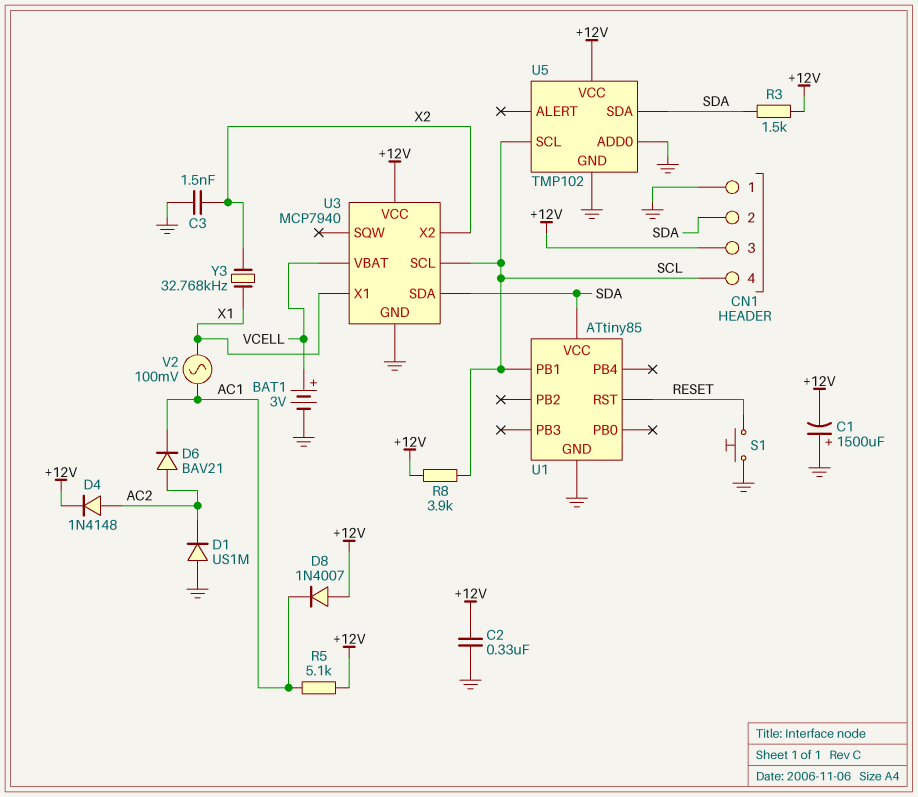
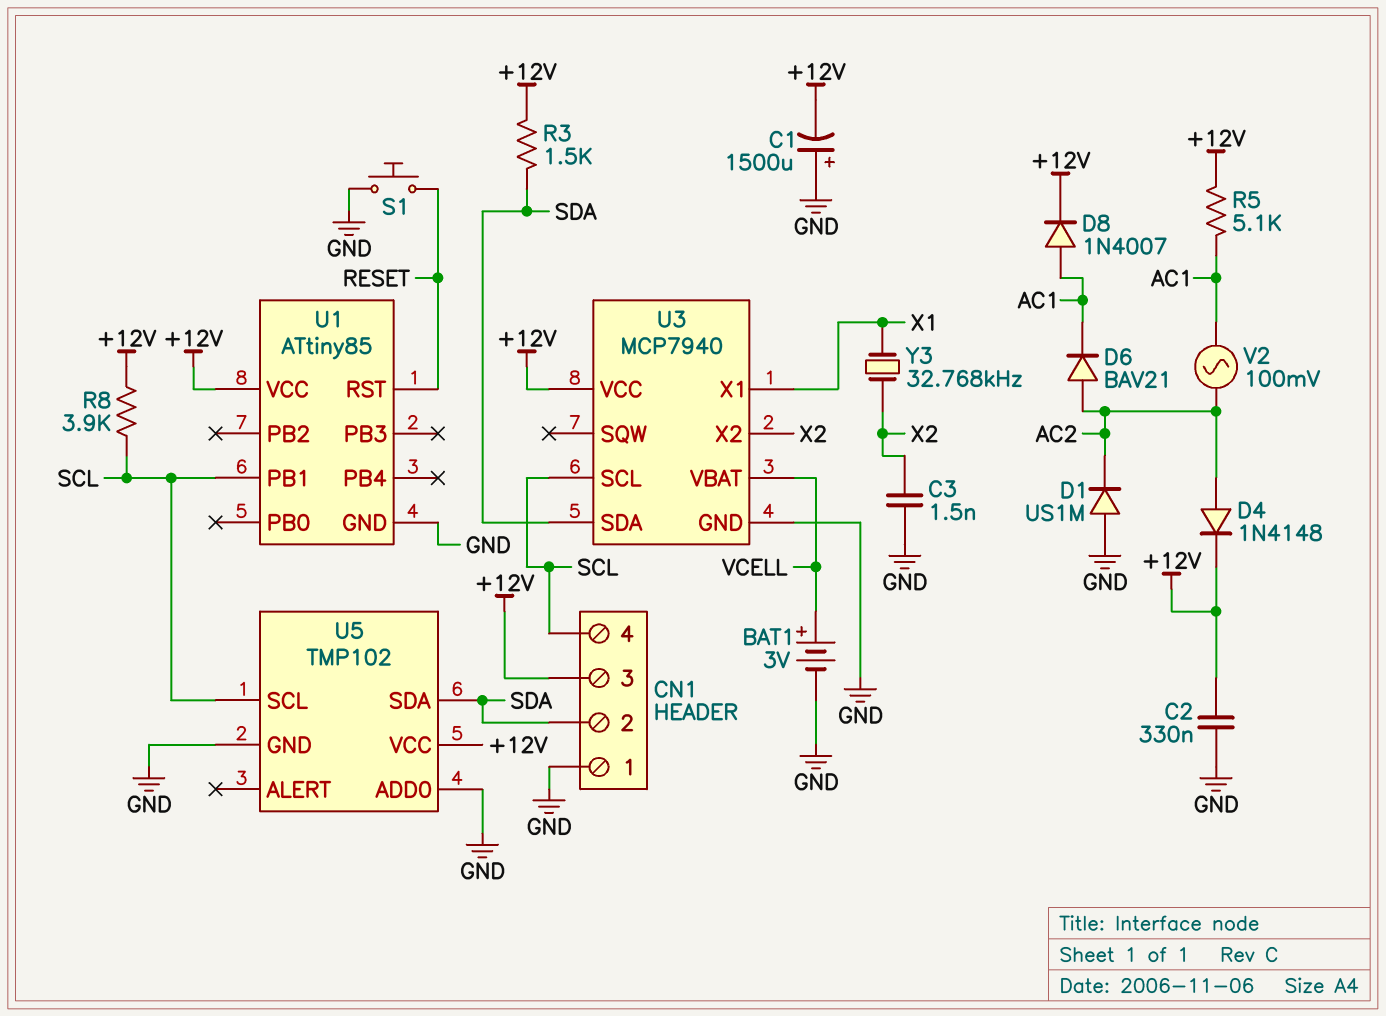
D8: diode 1N4007 (A +12V, K AC1) -> diode 1N4007 (A AC1, K +12V)
U1 pin VCC: SDA -> +12V
V2: AC 100mV (AC1, X1) -> AC 100mV (AC1, AC2)

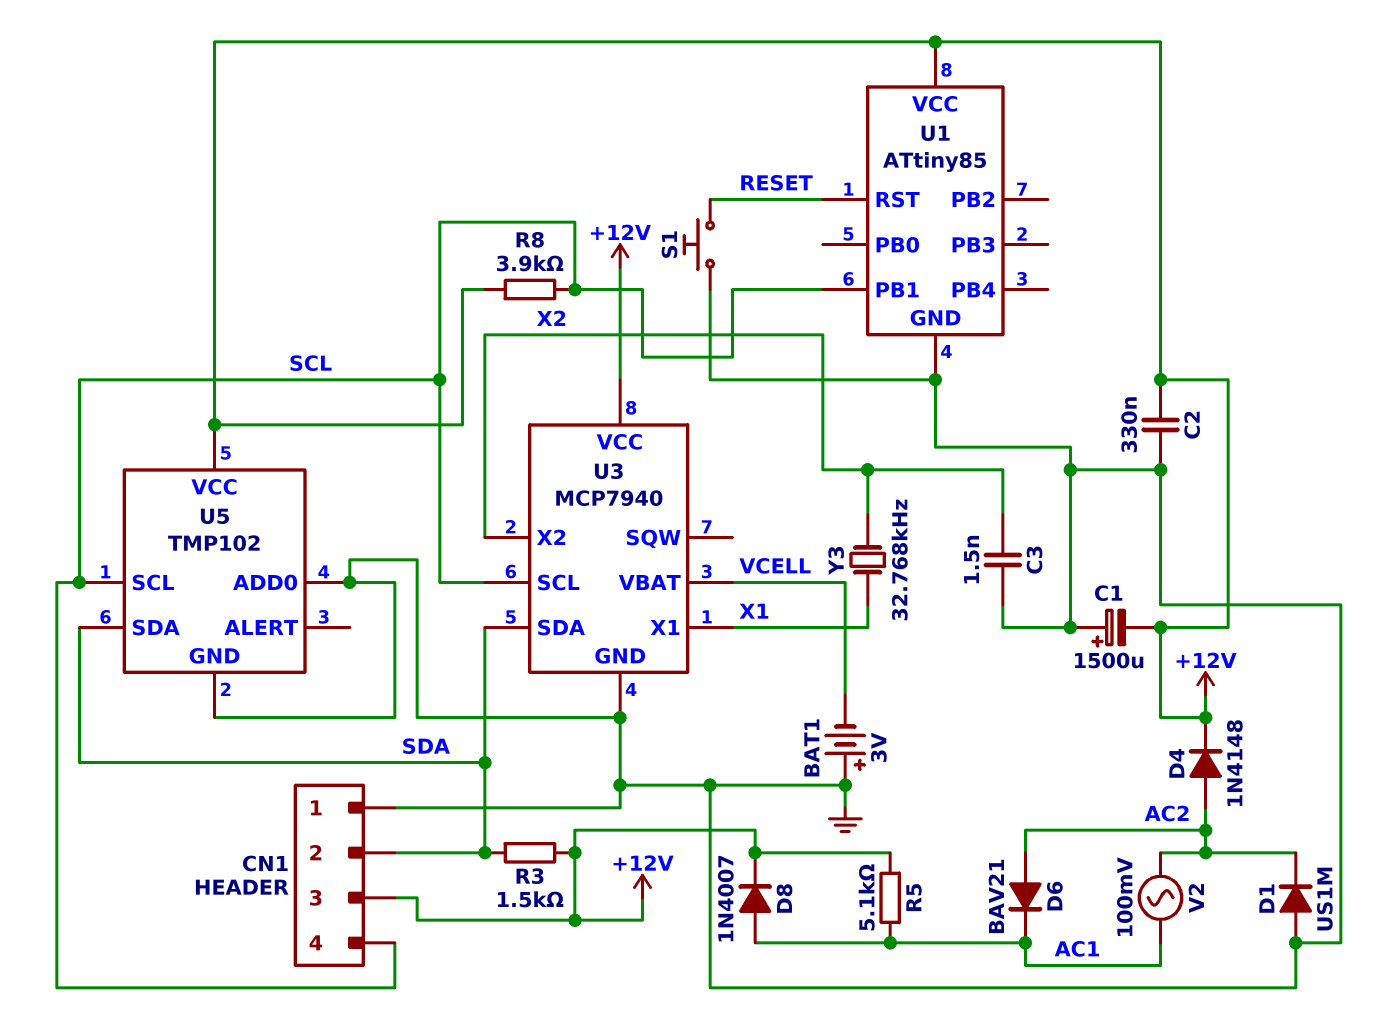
BAT1: 3V (plus VCELL, minus GND) -> 3V (plus GND, minus VCELL)

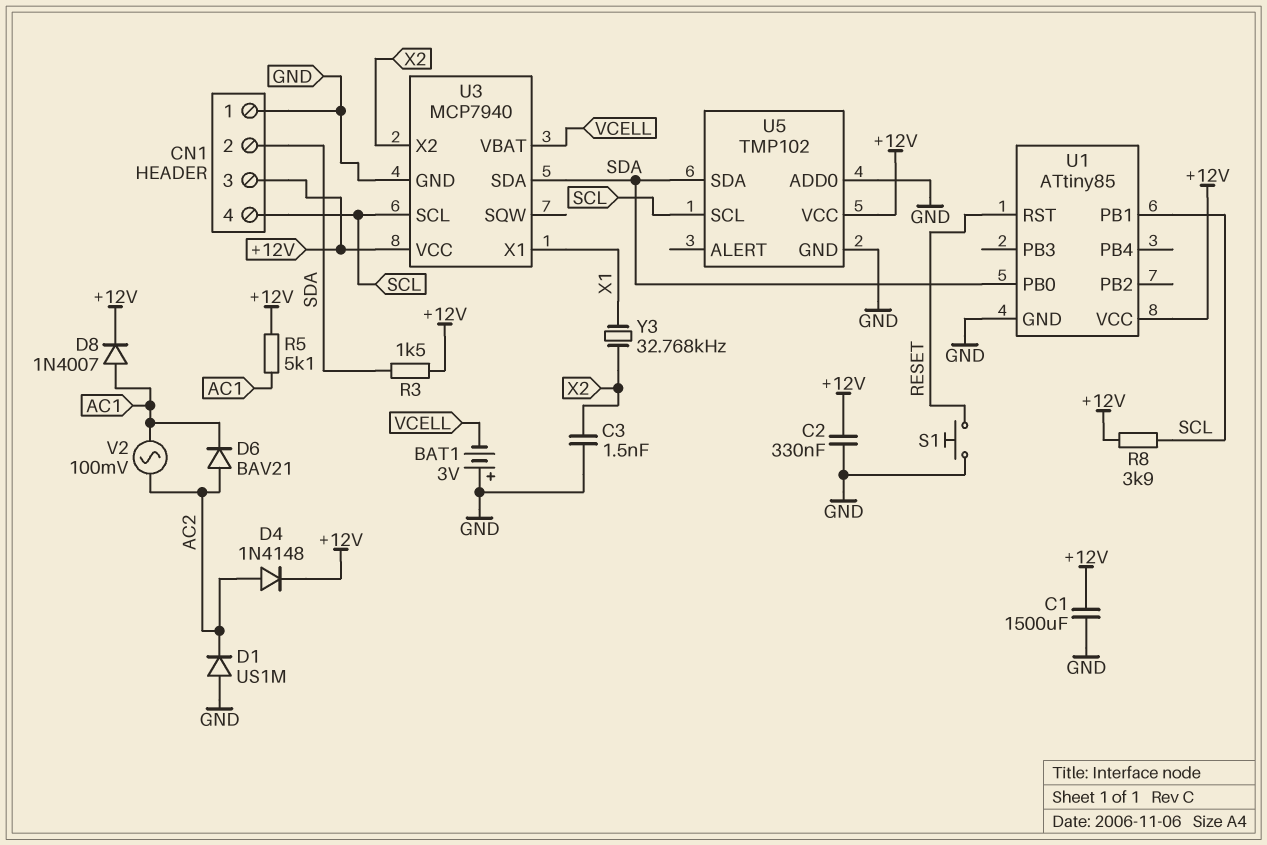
C1: 1500uF (plus GND, minus +12V) -> 1500uF (+12V, GND)
U1 pin PB0: none -> SDA

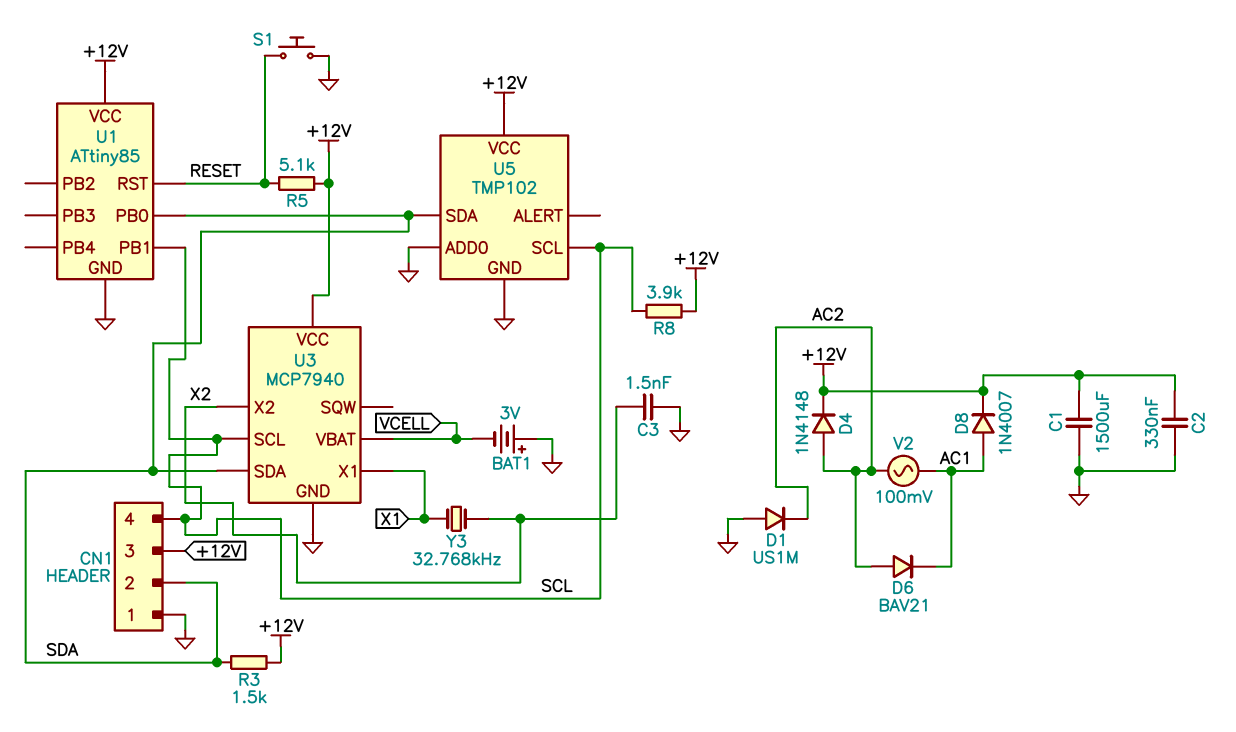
R5: 5.1k (+12V, AC1) -> 5.1k (+12V, RESET)

